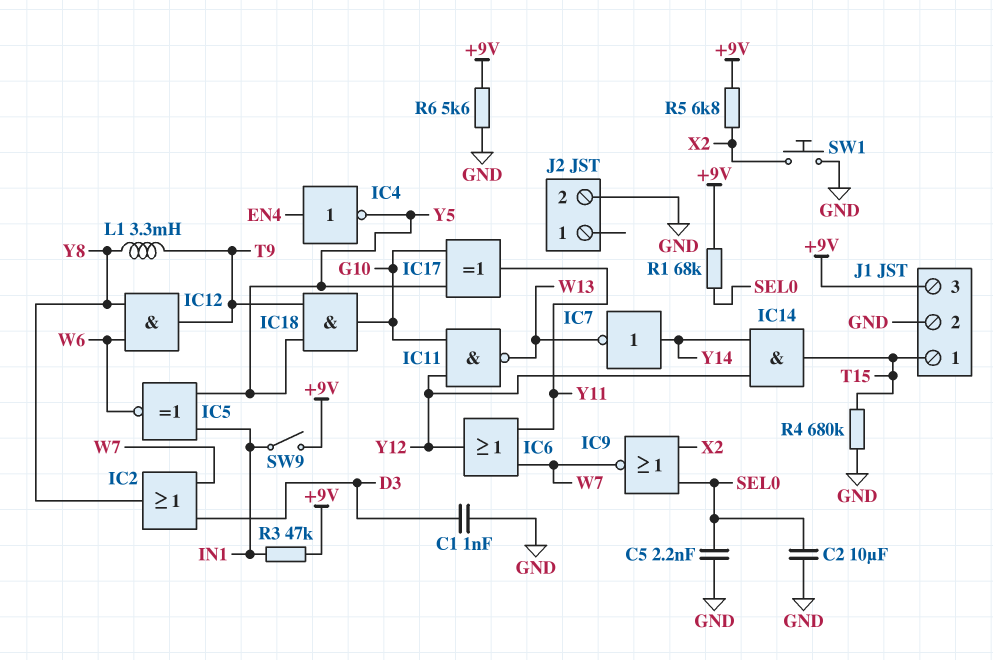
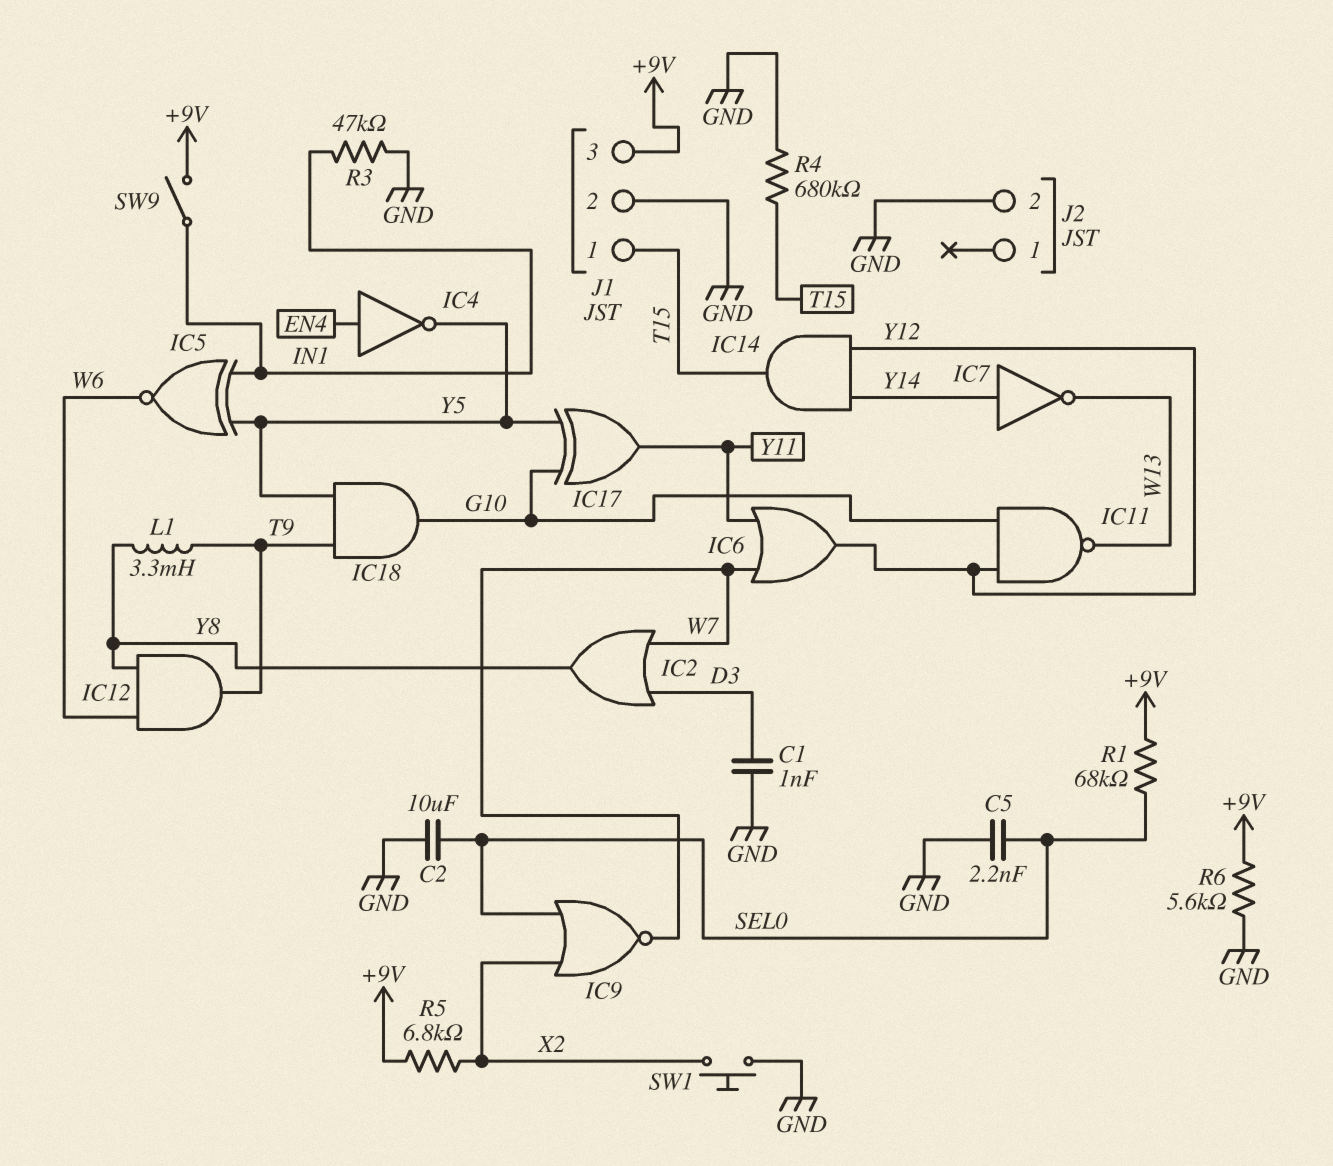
R3: 47k (+9V, IN1) -> 47k (GND, IN1)

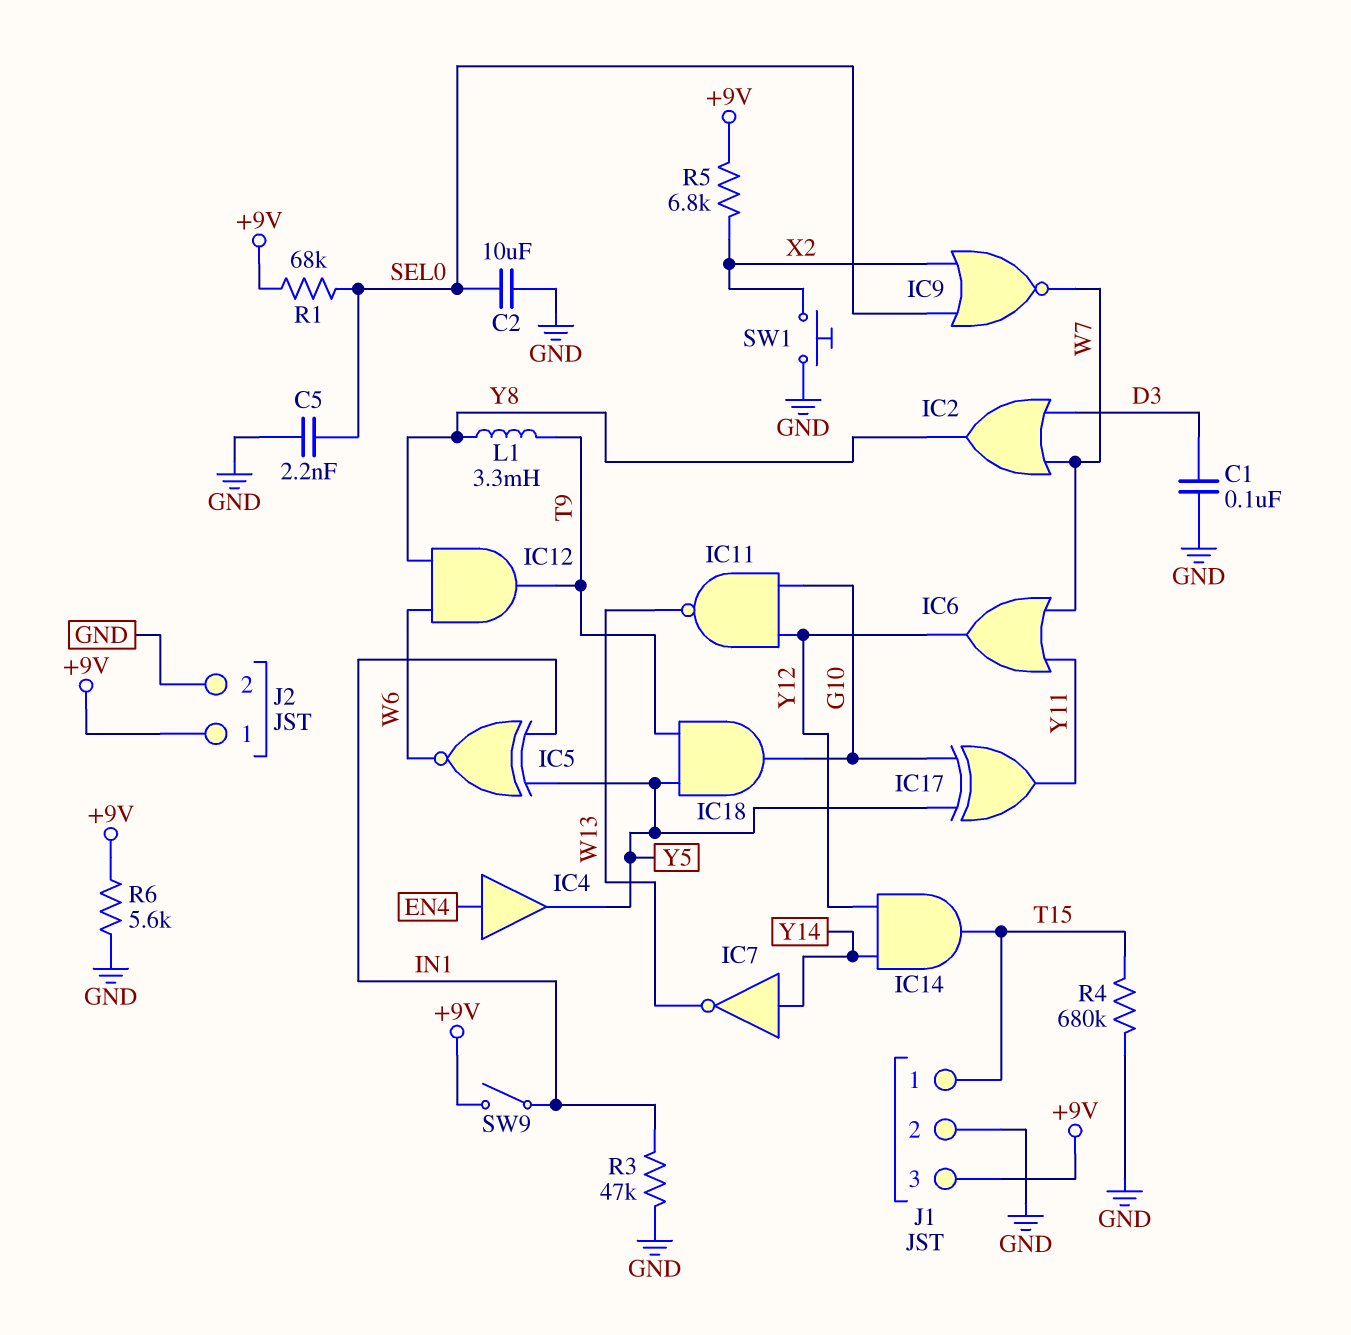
C1: 1nF (D3, GND) -> 100nF (D3, GND)
IC4: NOT (in EN4, out Y5) -> buffer (in EN4, out Y5)
J2 pin 1: none -> +9V

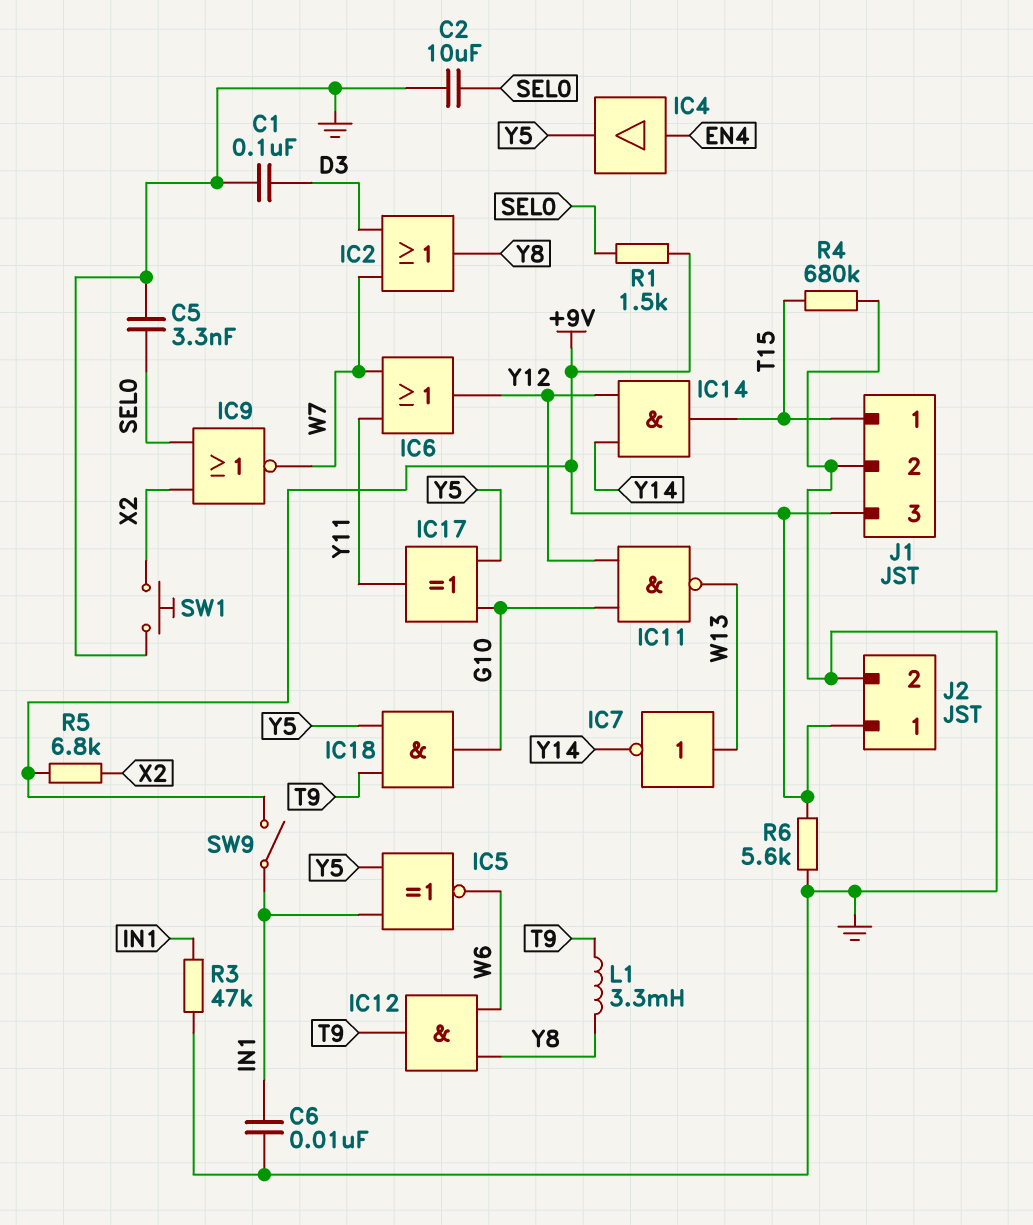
C5: 2.2nF (GND, SEL0) -> 3.3nF (GND, SEL0)
C6: none -> 10nF (GND, IN1)
IC7: NOT (in Y14, out W13) -> NOT (in W13, out Y14)
R1: 68k (+9V, SEL0) -> 1.5k (+9V, SEL0)

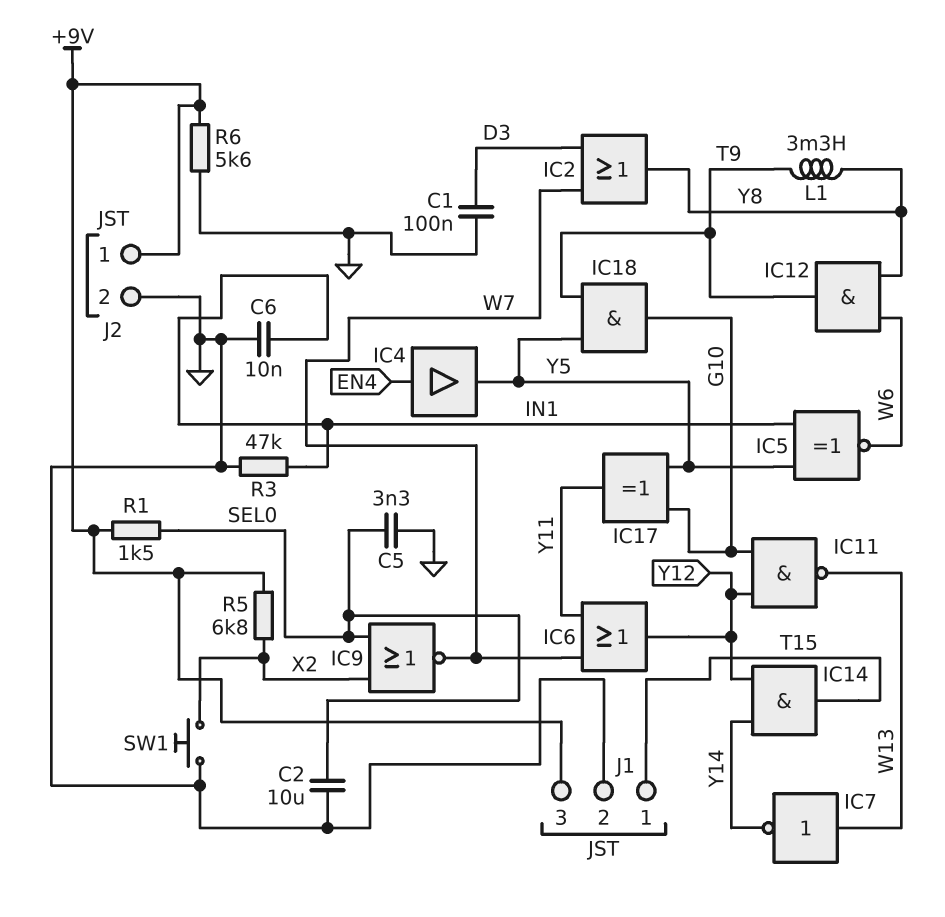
R4: 680k (GND, T15) -> none
SW9: switch (+9V, IN1) -> none

